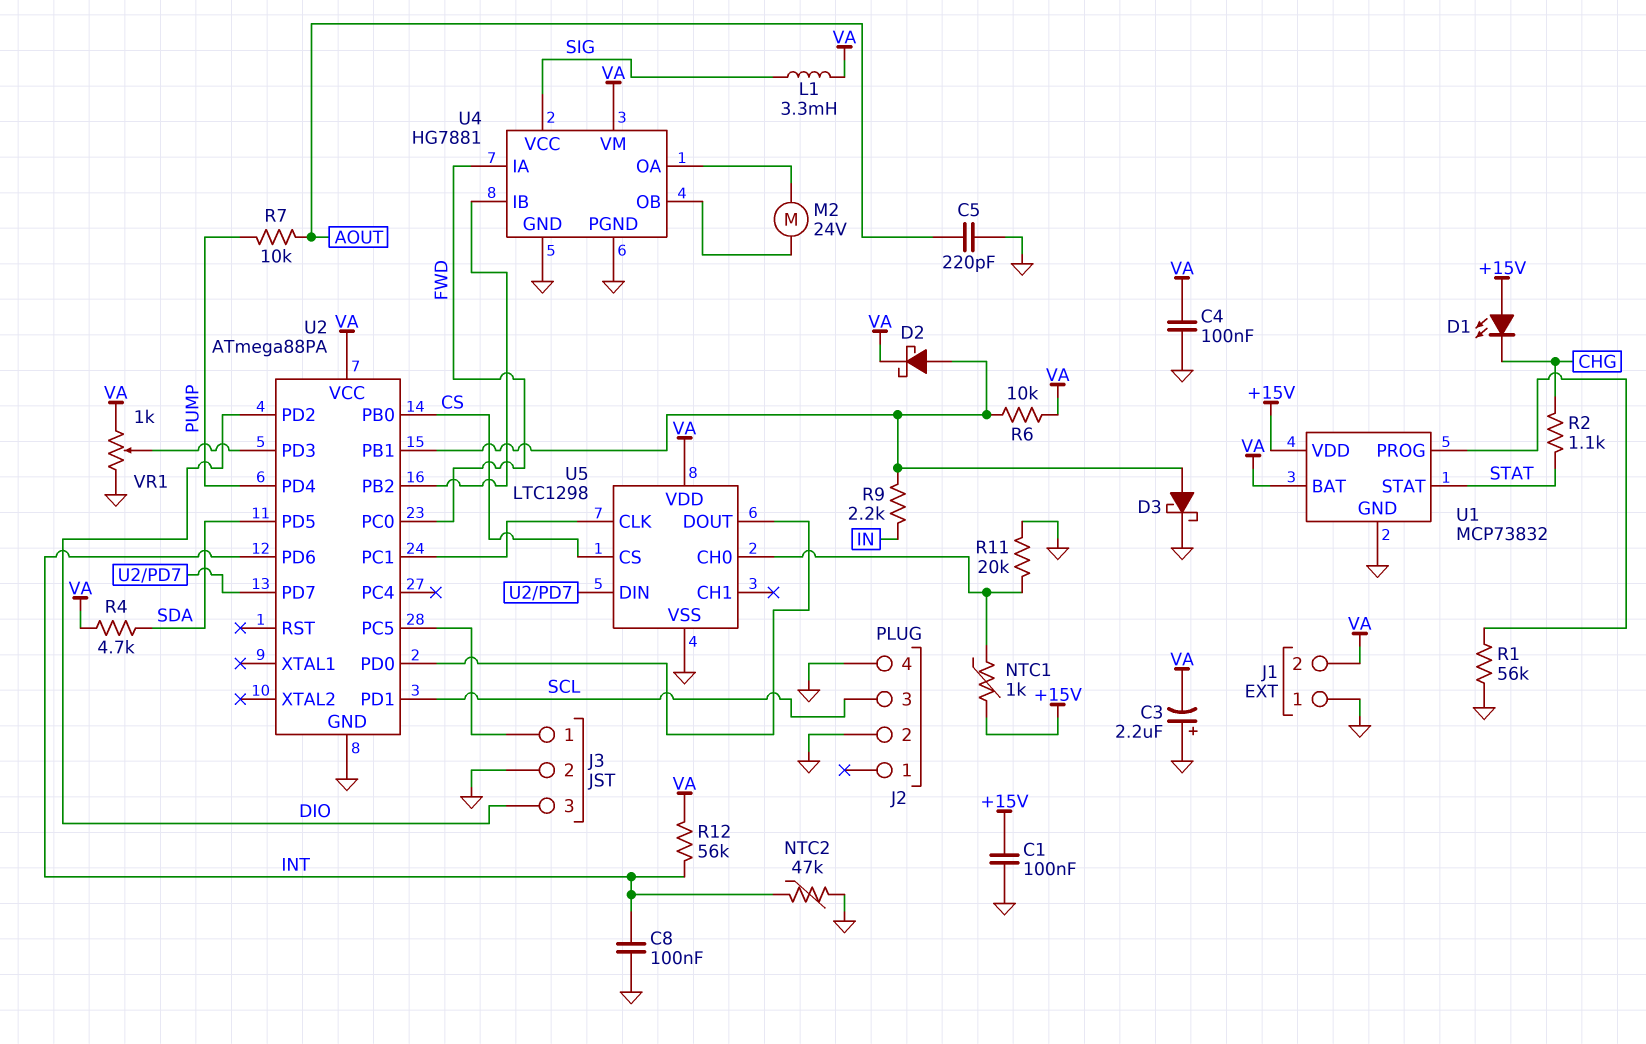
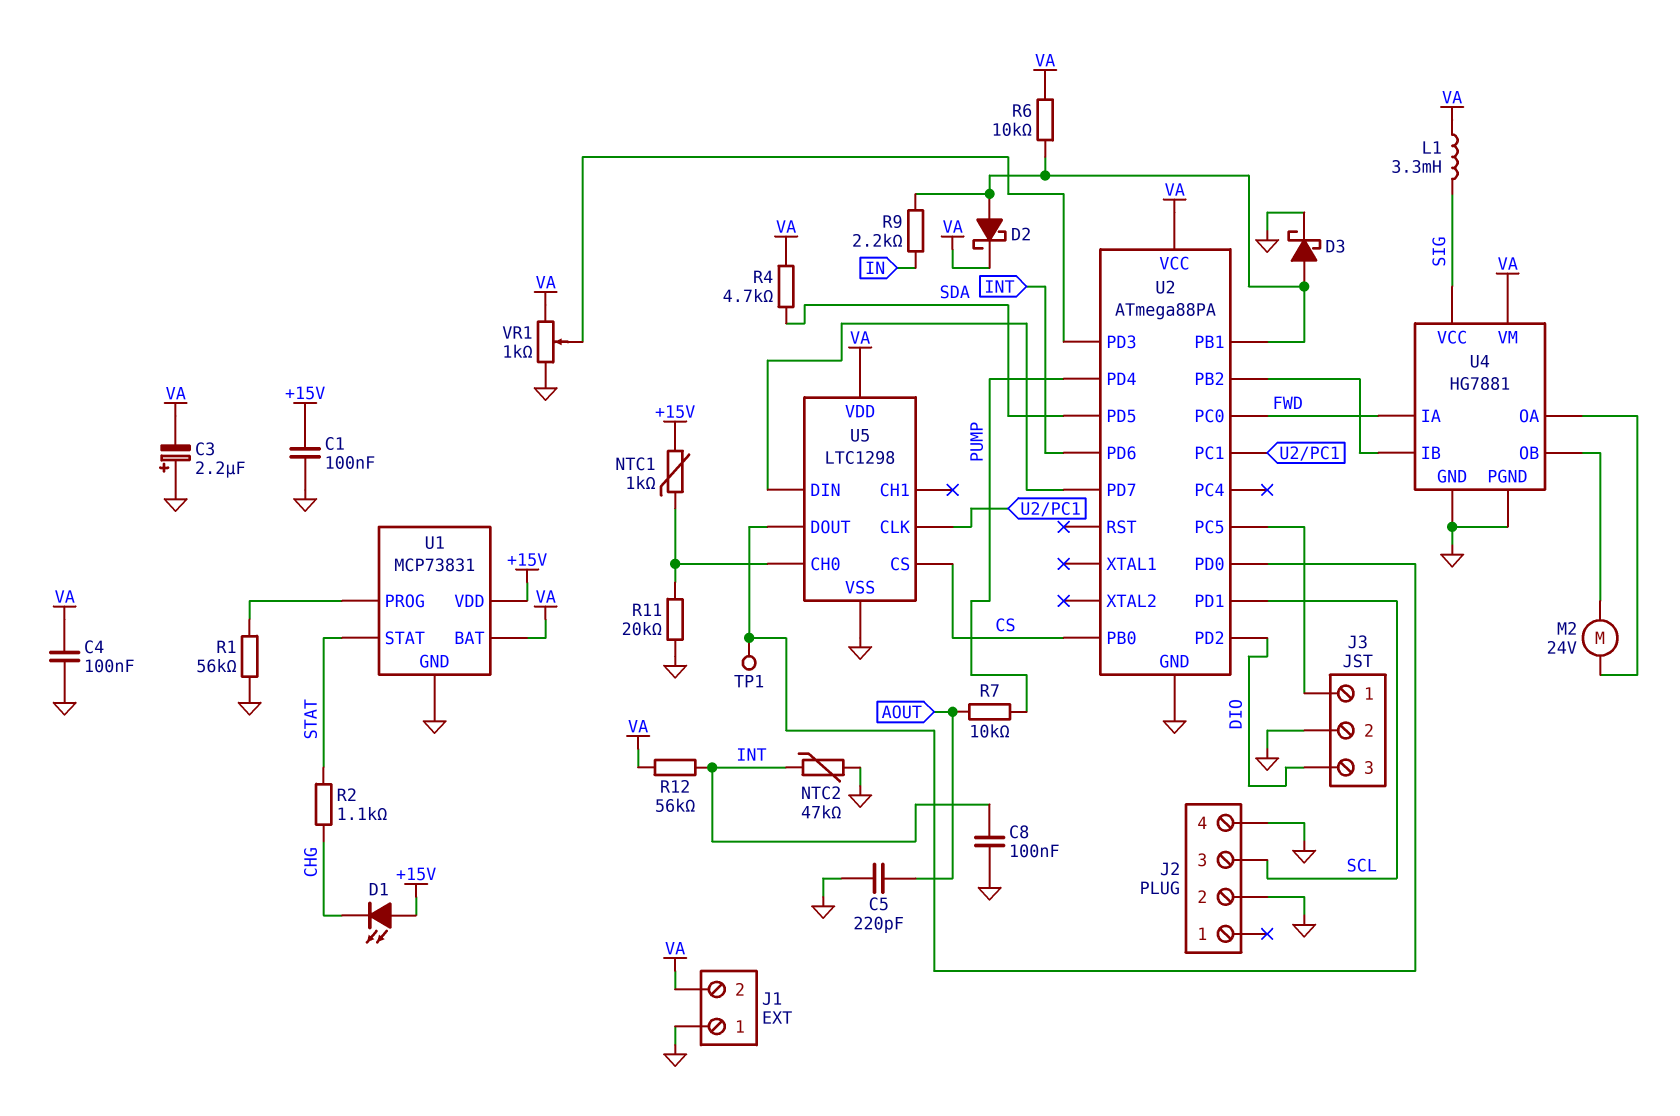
TP1: none -> test point (U2/PD0)
U1: MCP73832 -> MCP73831

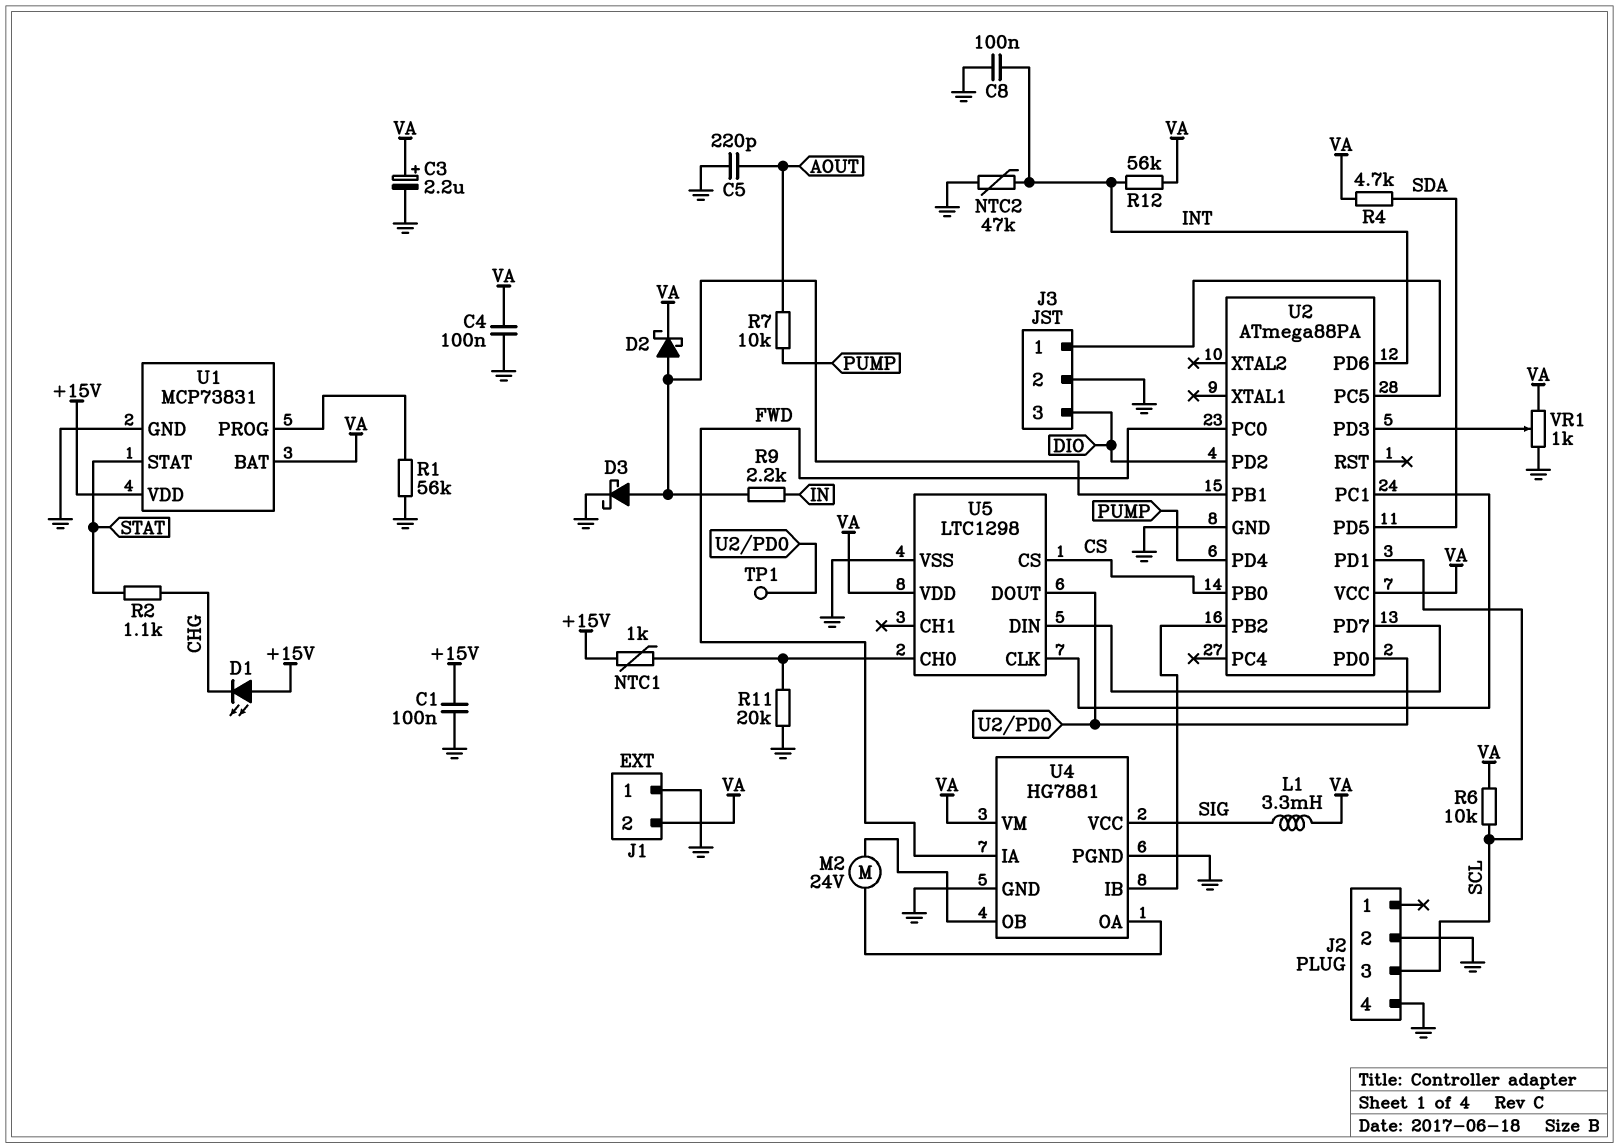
C3: 2.2uF (plus GND, minus VA) -> 2.2uF (plus VA, minus GND)
R6: 10k (U2/PB1, VA) -> 10k (SCL, VA)

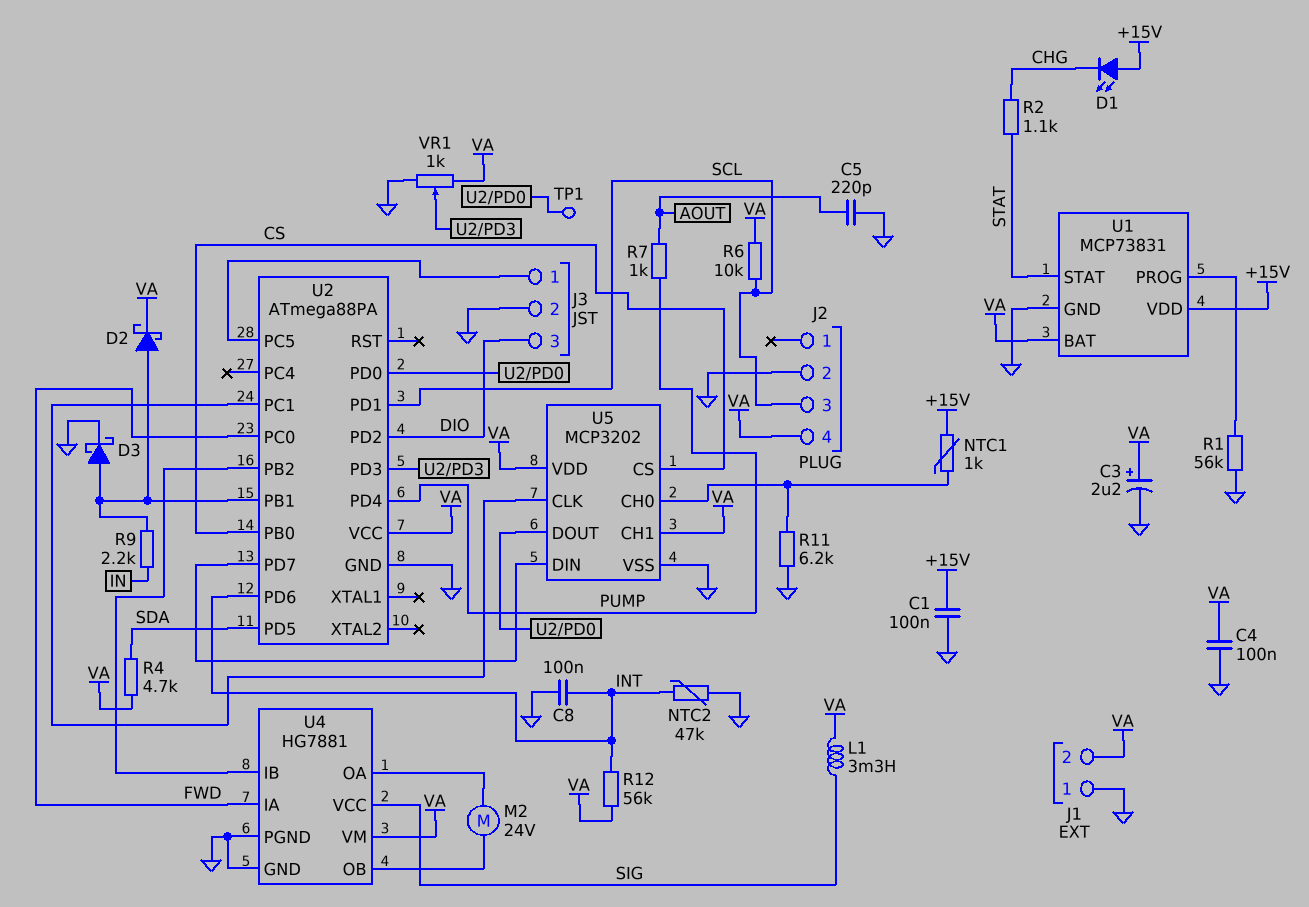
J2 pin 4: GND -> VA
R7: 10k (AOUT, PUMP) -> 1k (AOUT, PUMP)
R11: 20k (GND, U5/CH0) -> 6.2k (GND, U5/CH0)
U5: LTC1298 -> MCP3202
U5 pin CH1: none -> VA

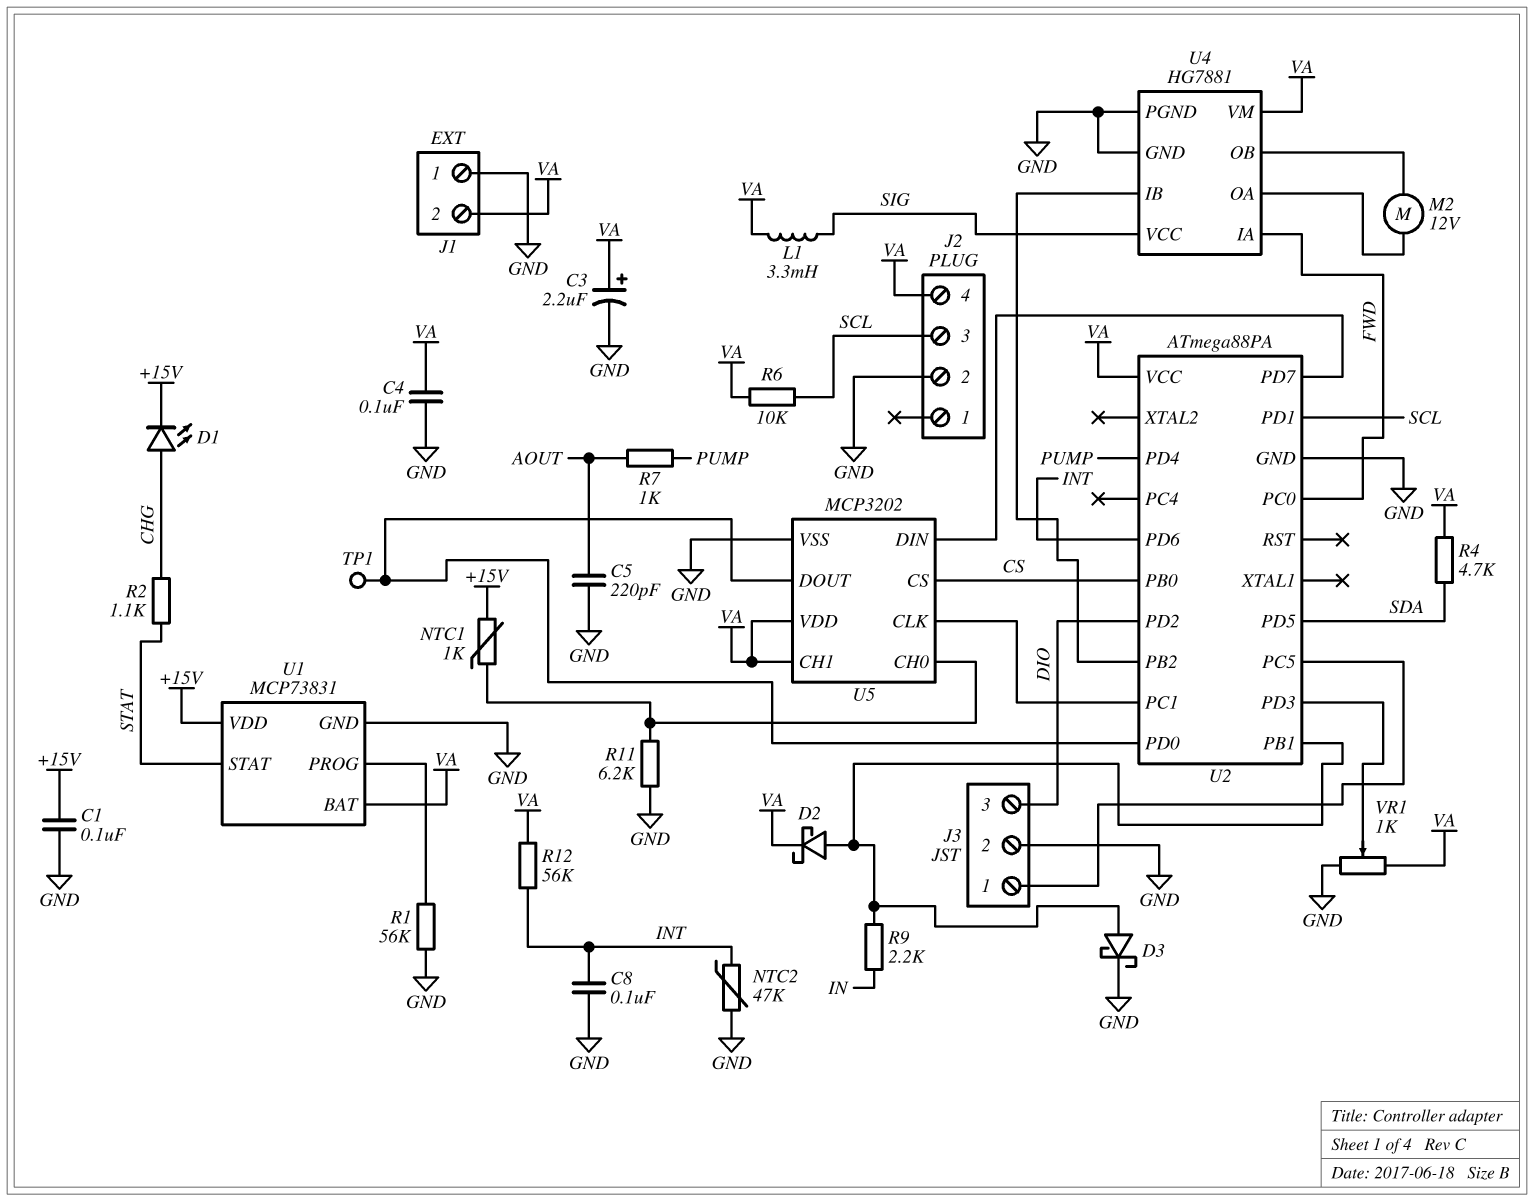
D1: LED (A +15V, K CHG) -> LED (A CHG, K +15V)
M2: motor 24V (U4/OA, U4/OB) -> motor 12V (U4/OA, U4/OB)

